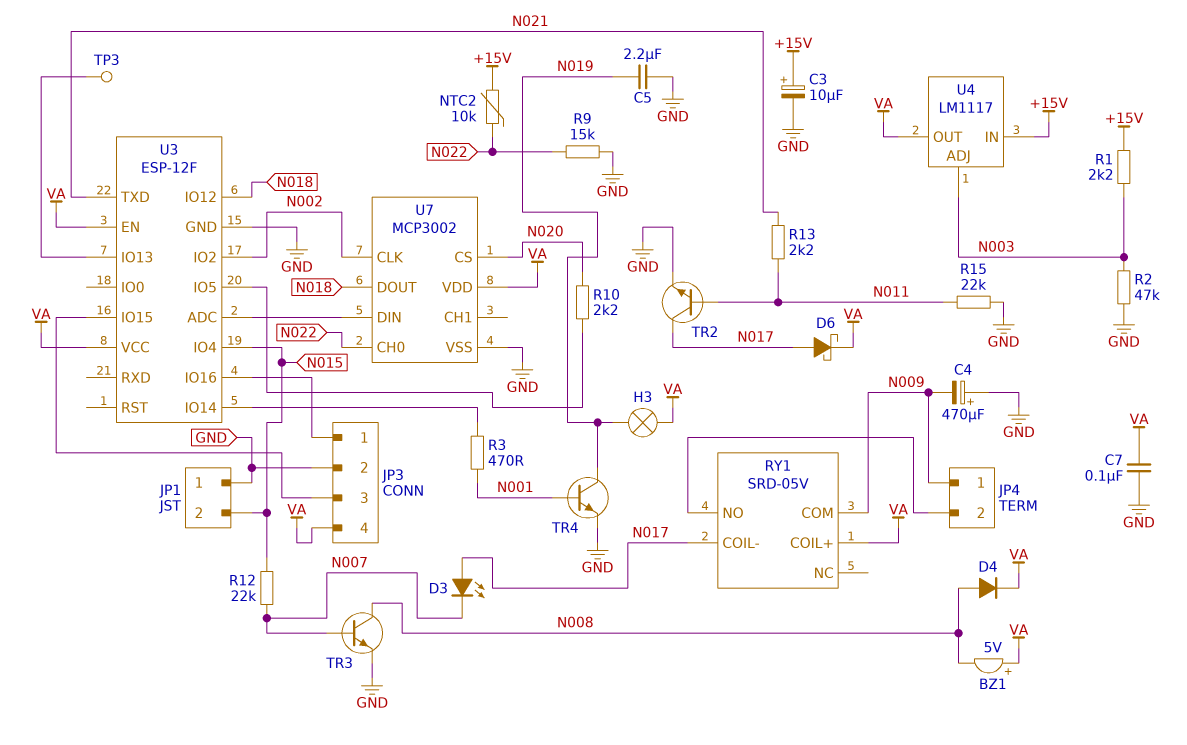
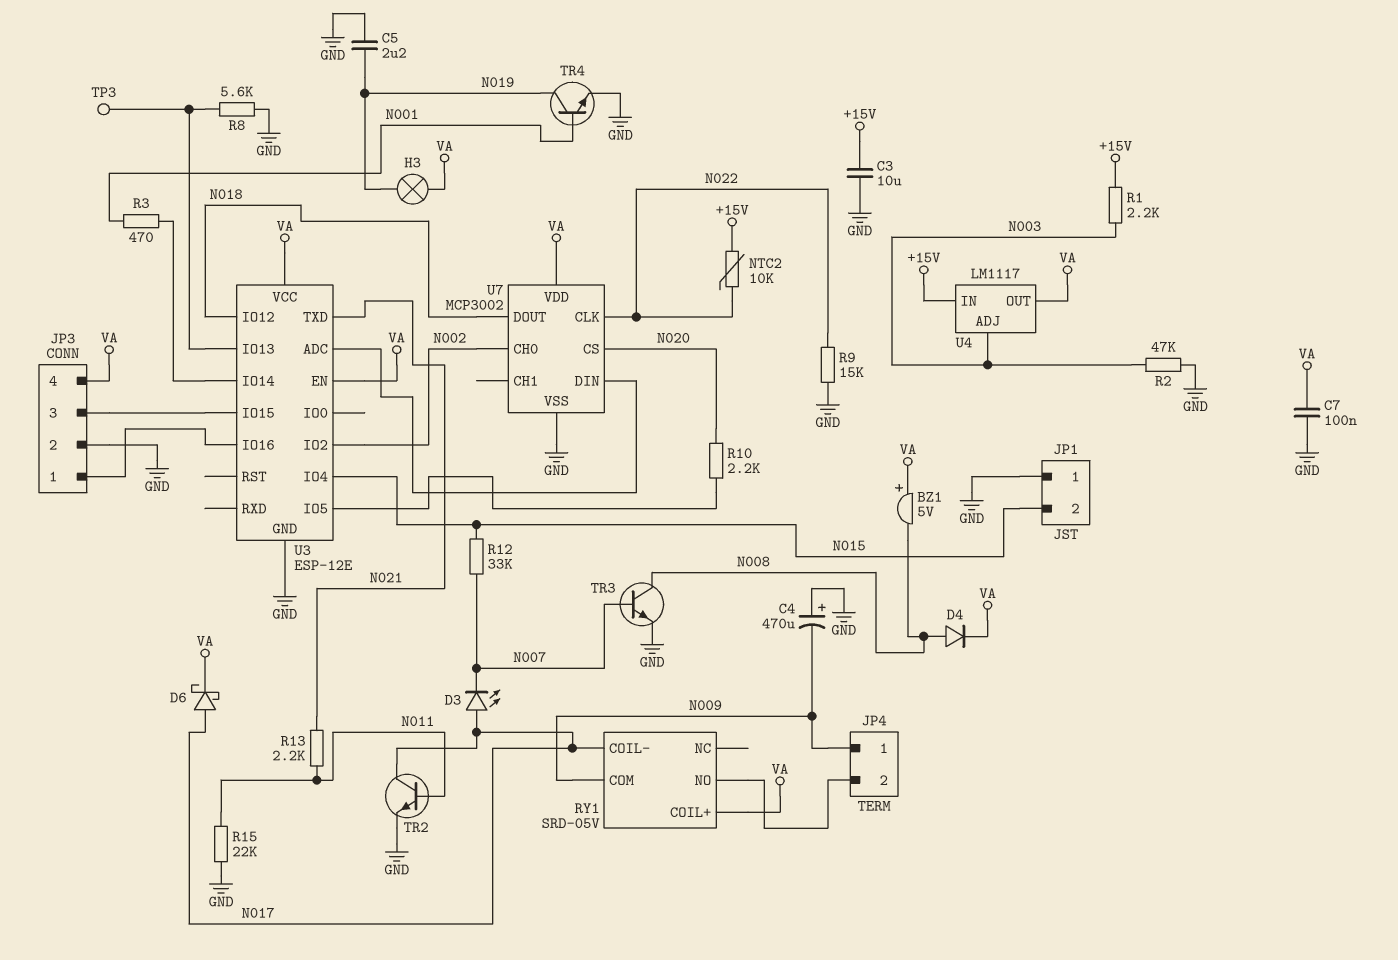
C3: 10uF (plus +15V, minus GND) -> 10uF (+15V, GND)
R8: none -> 5.6k (GND, U3/IO13)
R12: 22k (N007, N015) -> 33k (N007, N015)
U3: ESP-12F -> ESP-12E
U7 pin CH0: N022 -> N002
U7 pin CLK: N002 -> N022

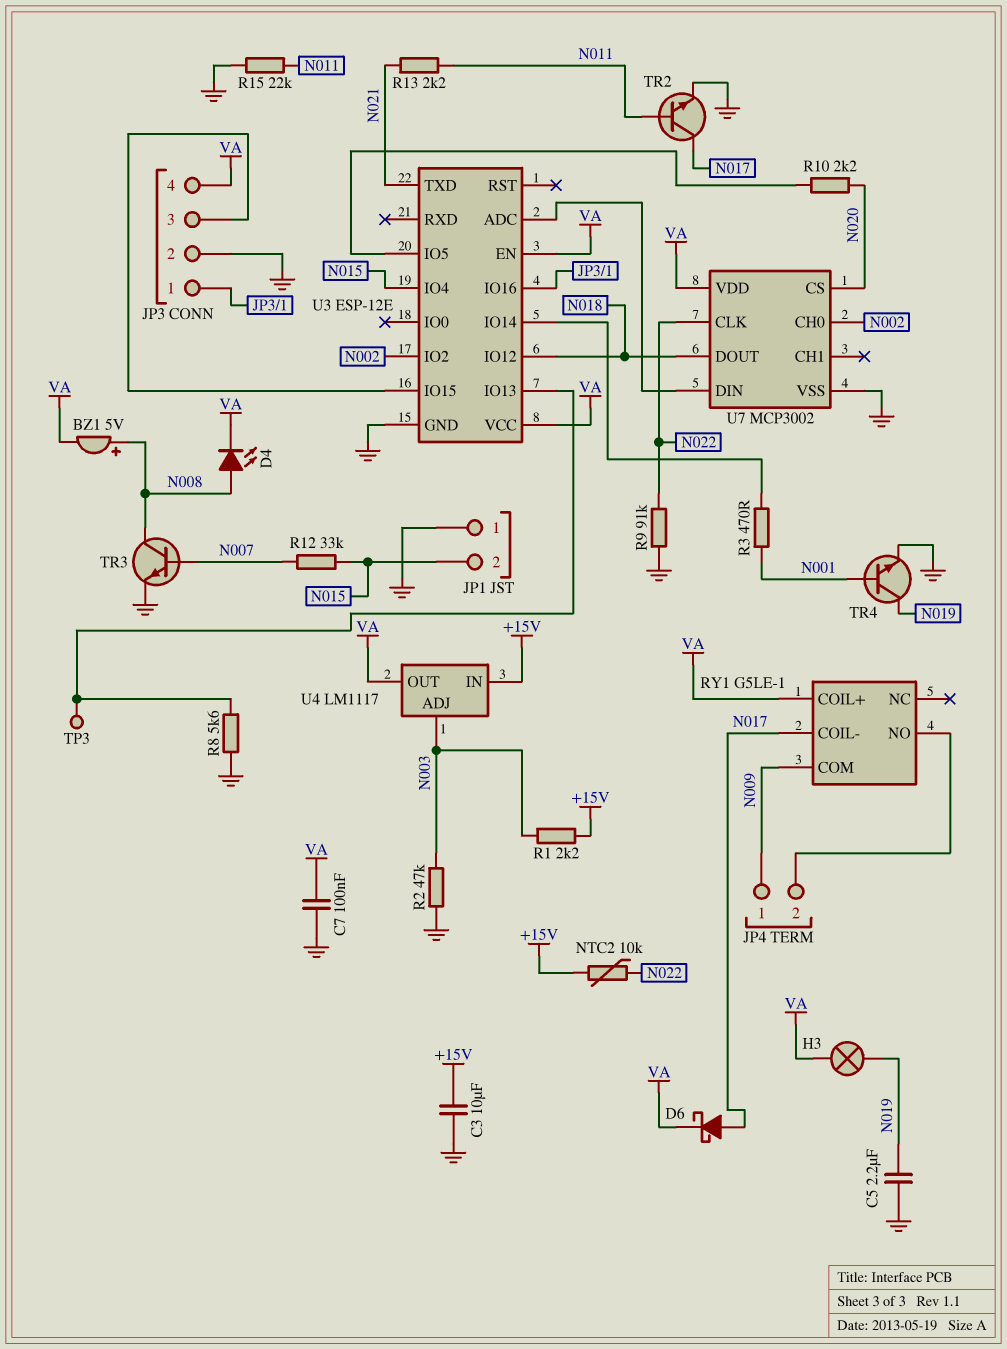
BZ1: buzzer 5V (plus VA, minus N008) -> buzzer 5V (plus N008, minus VA)
C4: 470uF (plus GND, minus N009) -> none
D3: LED (A N017, K N007) -> none
D4: diode (A N008, K VA) -> LED (A N008, K VA)
R9: 15k (GND, N022) -> 91k (GND, N022)
RY1: SRD-05V -> G5LE-1

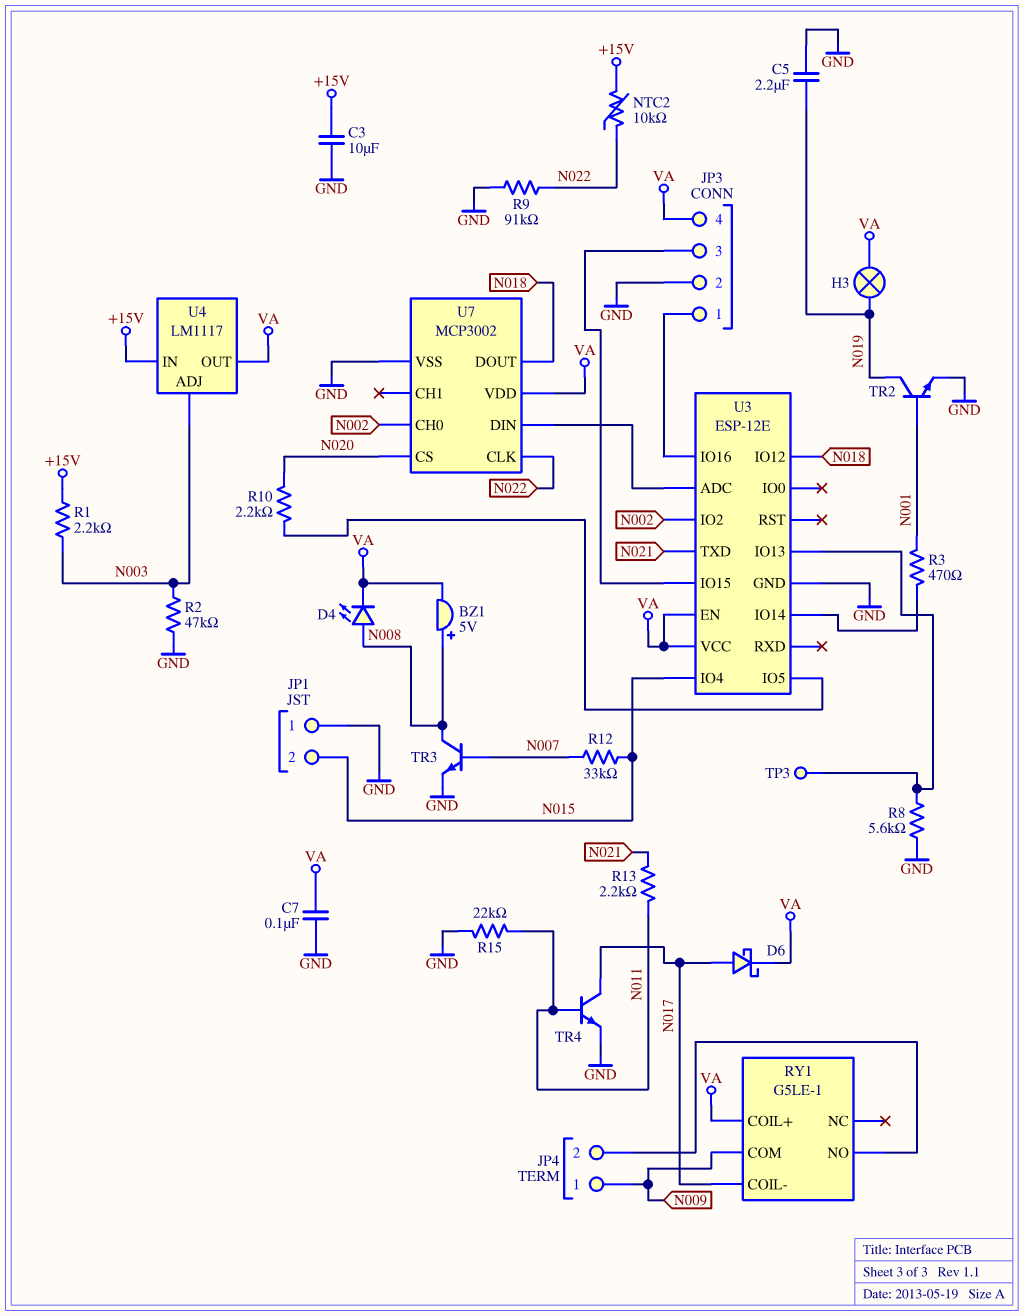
TR2: NPN (B N011, C N017, E GND) -> NPN (B N001, C N019, E GND)
TR4: NPN (B N001, C N019, E GND) -> NPN (B N011, C N017, E GND)

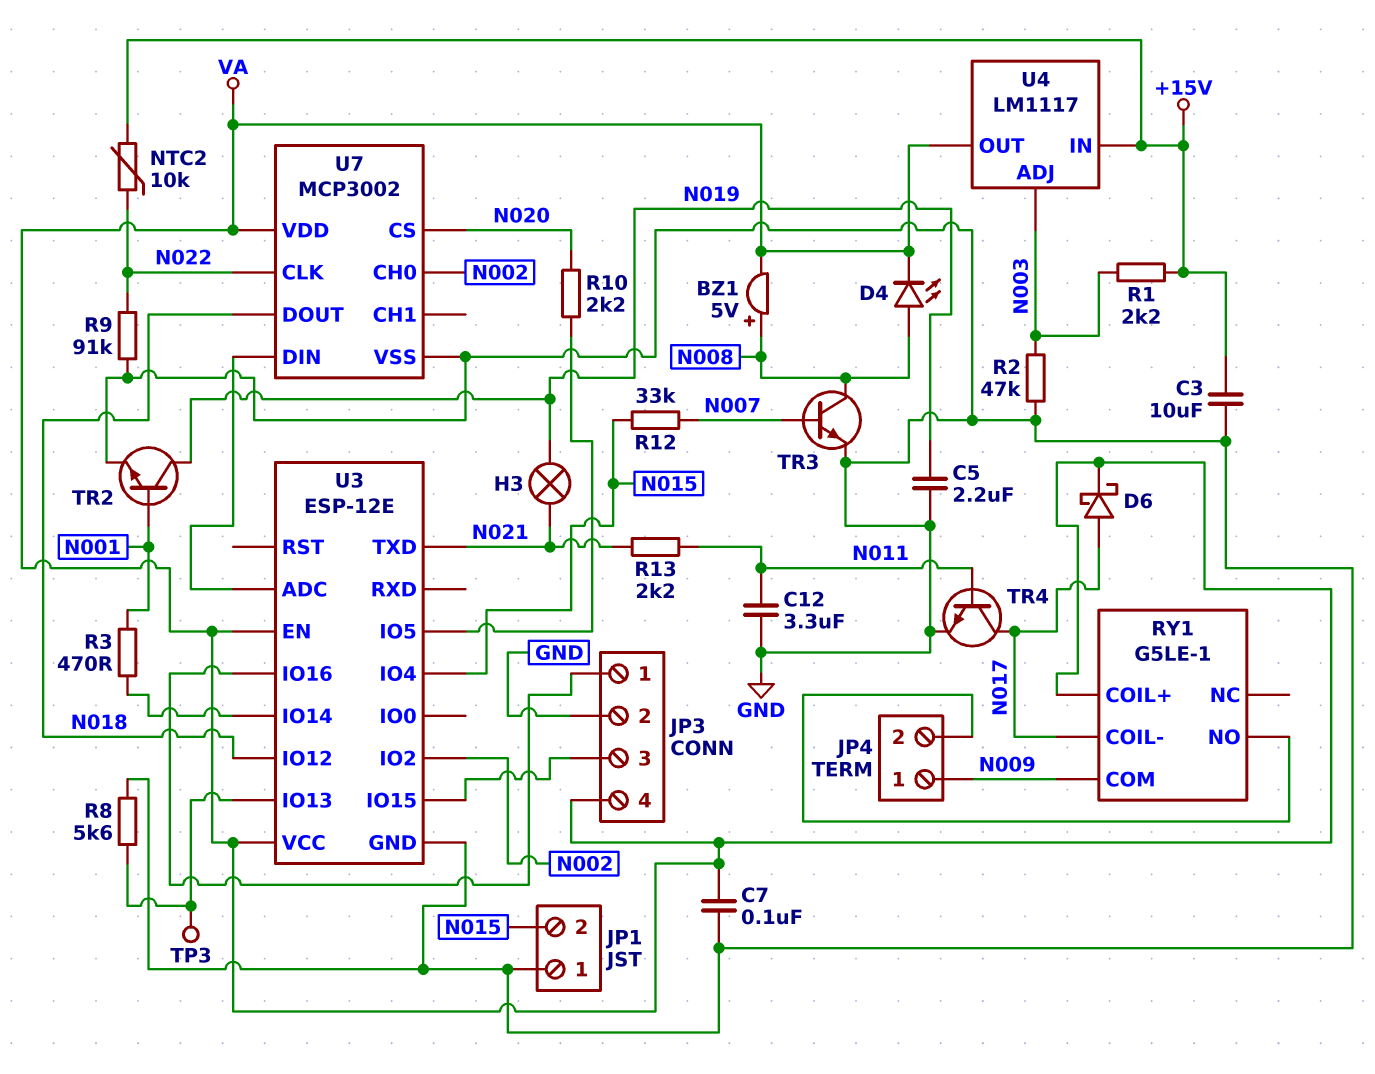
C12: none -> 3.3uF (GND, N011)
H3: lamp (N019, VA) -> lamp (N019, N021)
R15: 22k (GND, N011) -> none

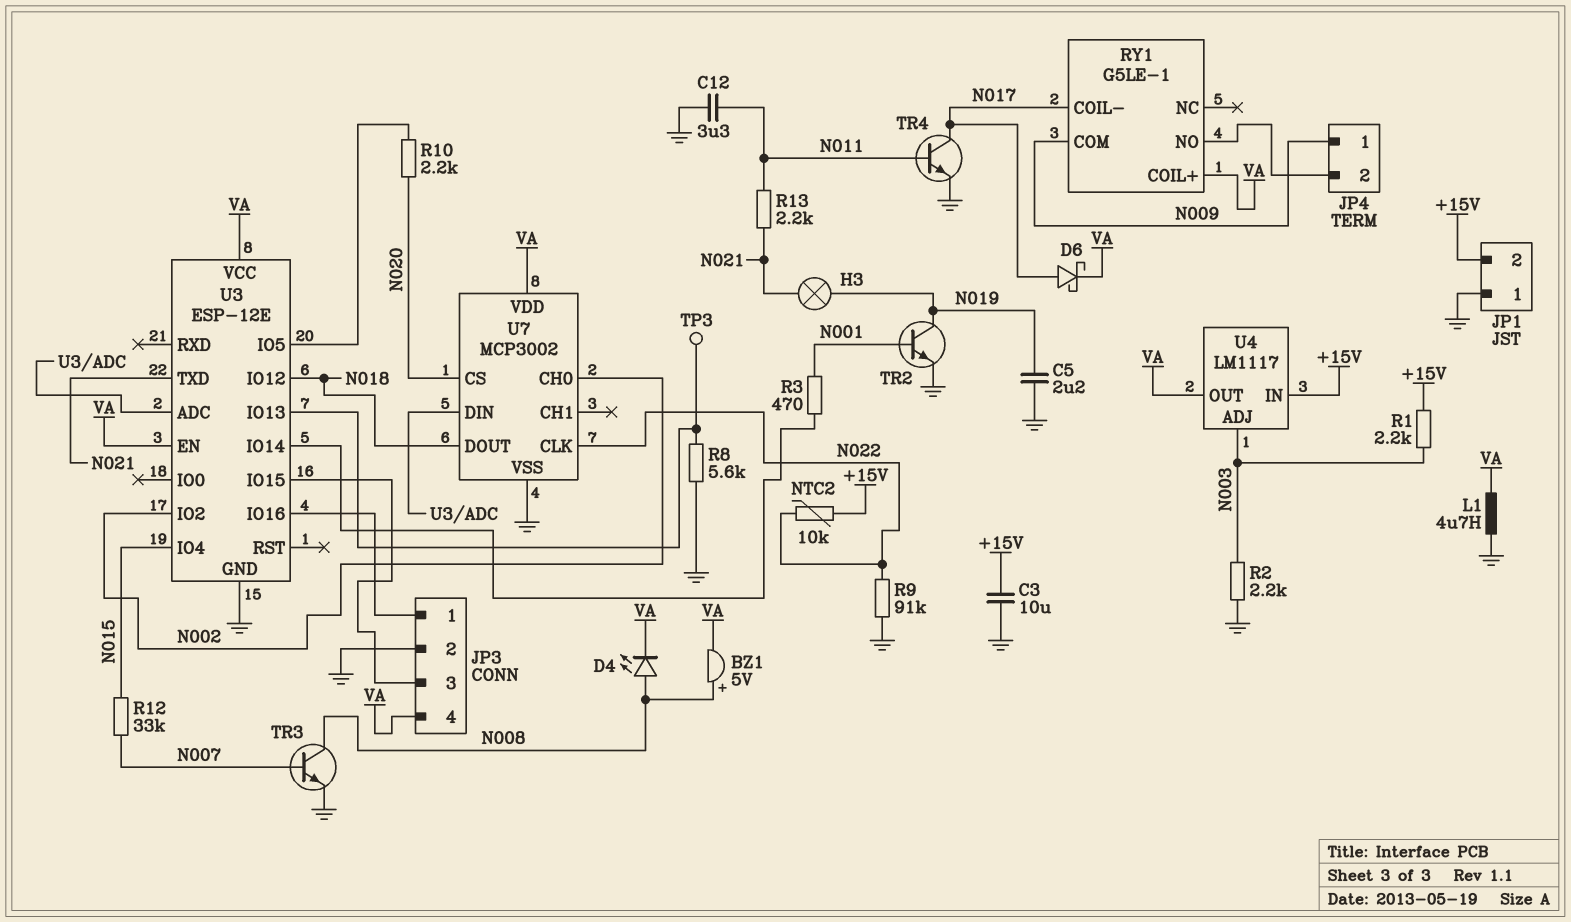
C7: 100nF (GND, VA) -> none
JP1 pin 2: N015 -> +15V
L1: none -> 4.7uH (GND, VA)
R2: 47k (GND, N003) -> 2.2k (GND, N003)

